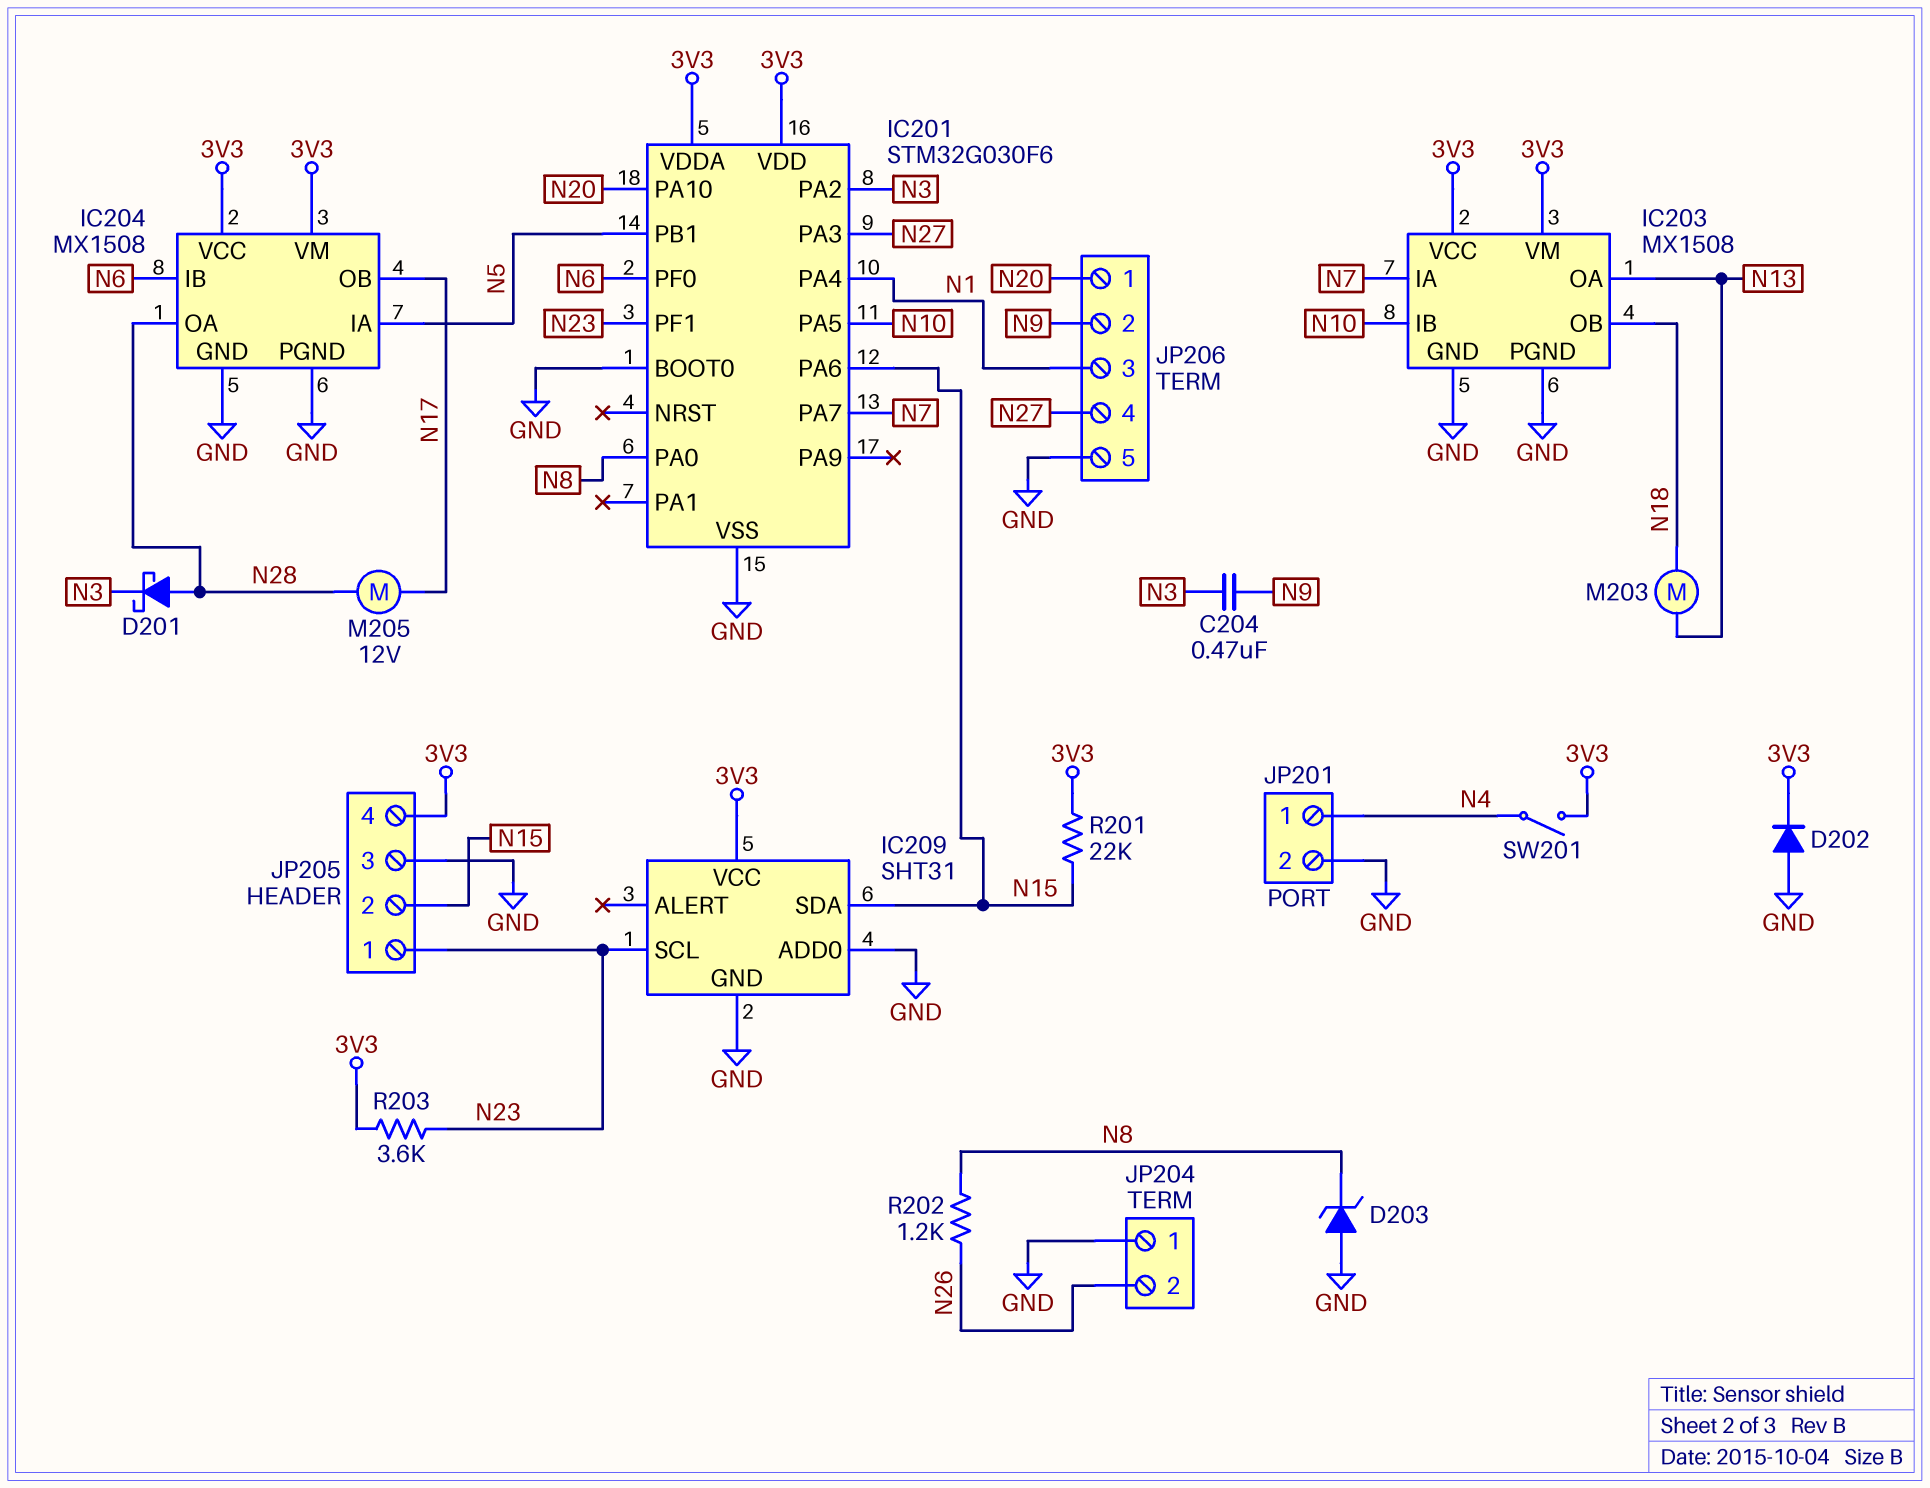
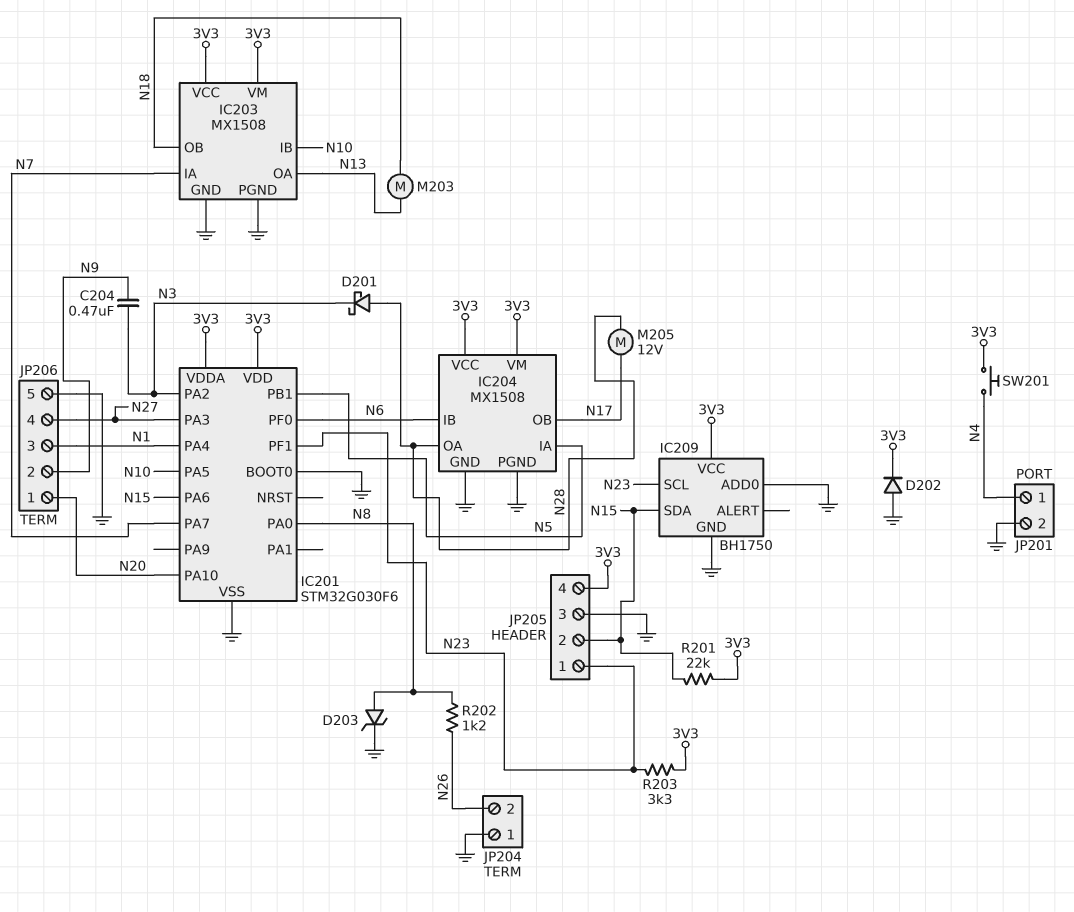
D203: zener (A GND, K N8) -> zener (A N8, K GND)
IC209: SHT31 -> BH1750
R203: 3.6k (3V3, N23) -> 3.3k (3V3, N23)
SW201: switch (3V3, N4) -> button (3V3, N4)

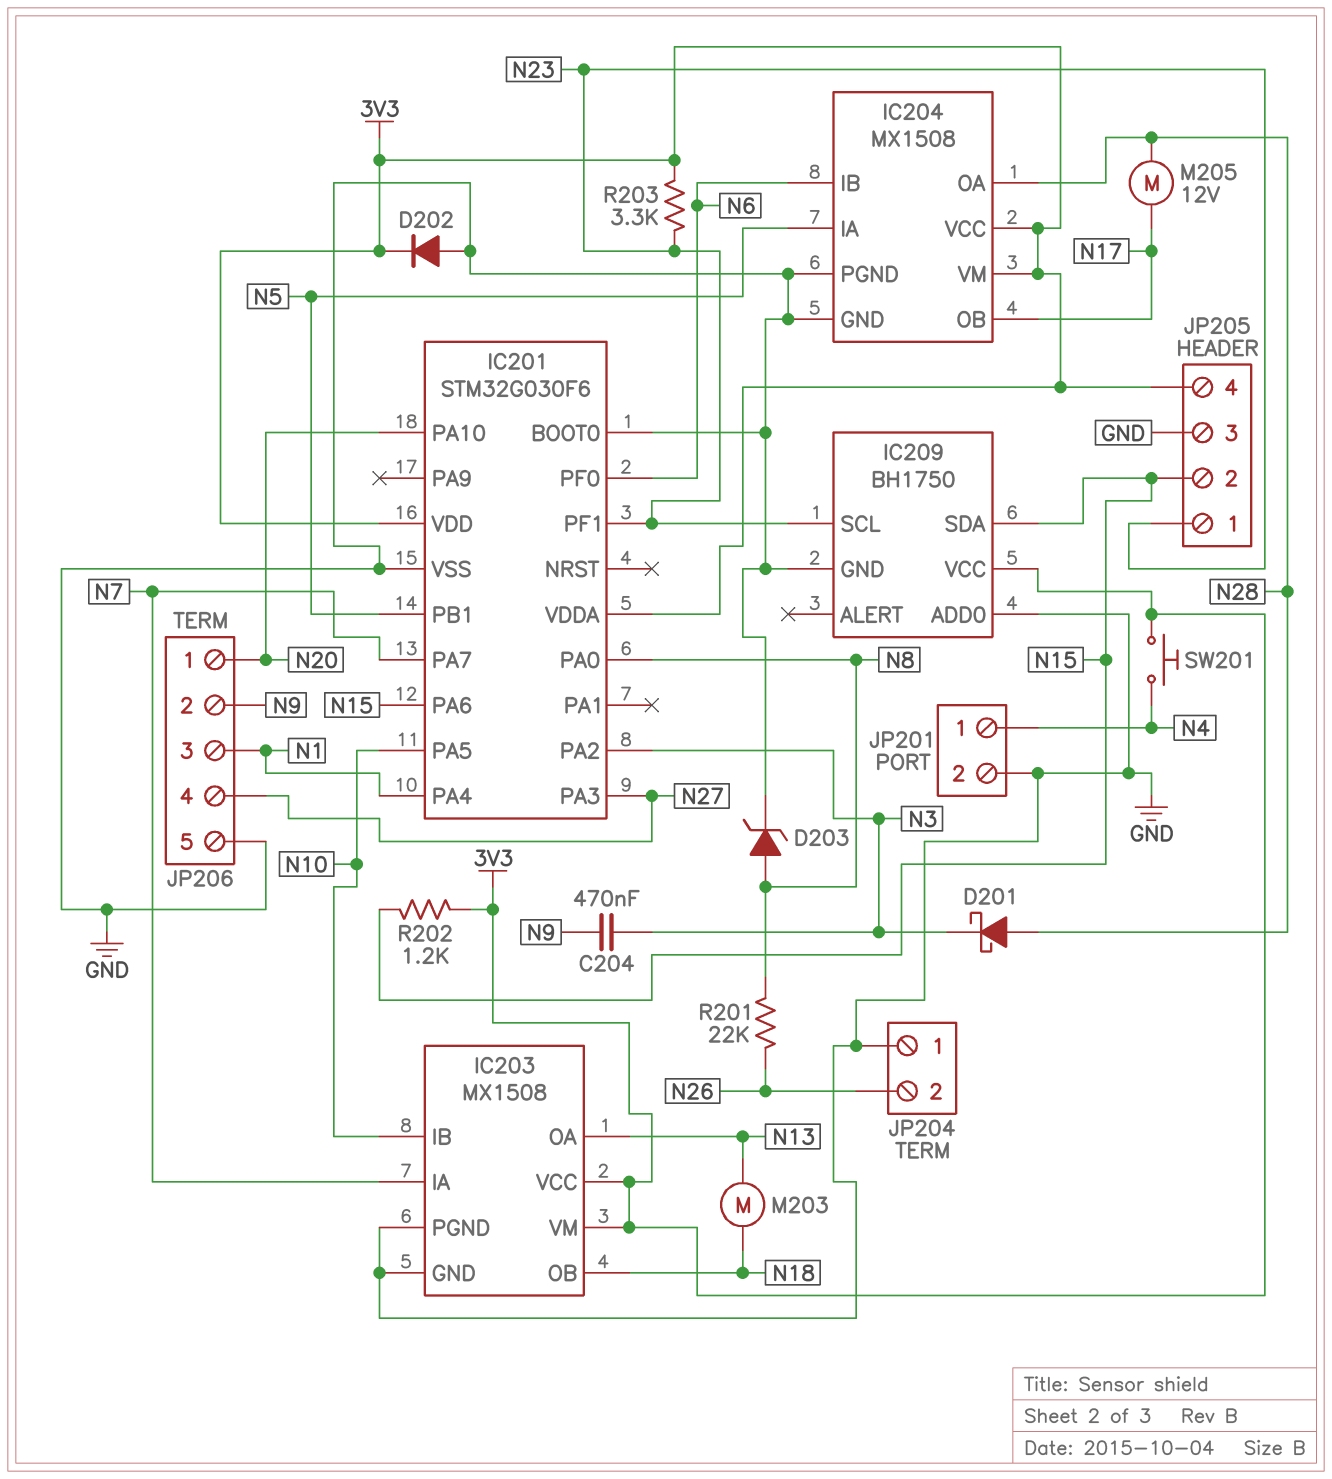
R201: 22k (3V3, N15) -> 22k (N8, N26)
R202: 1.2k (N8, N26) -> 1.2k (3V3, N15)

